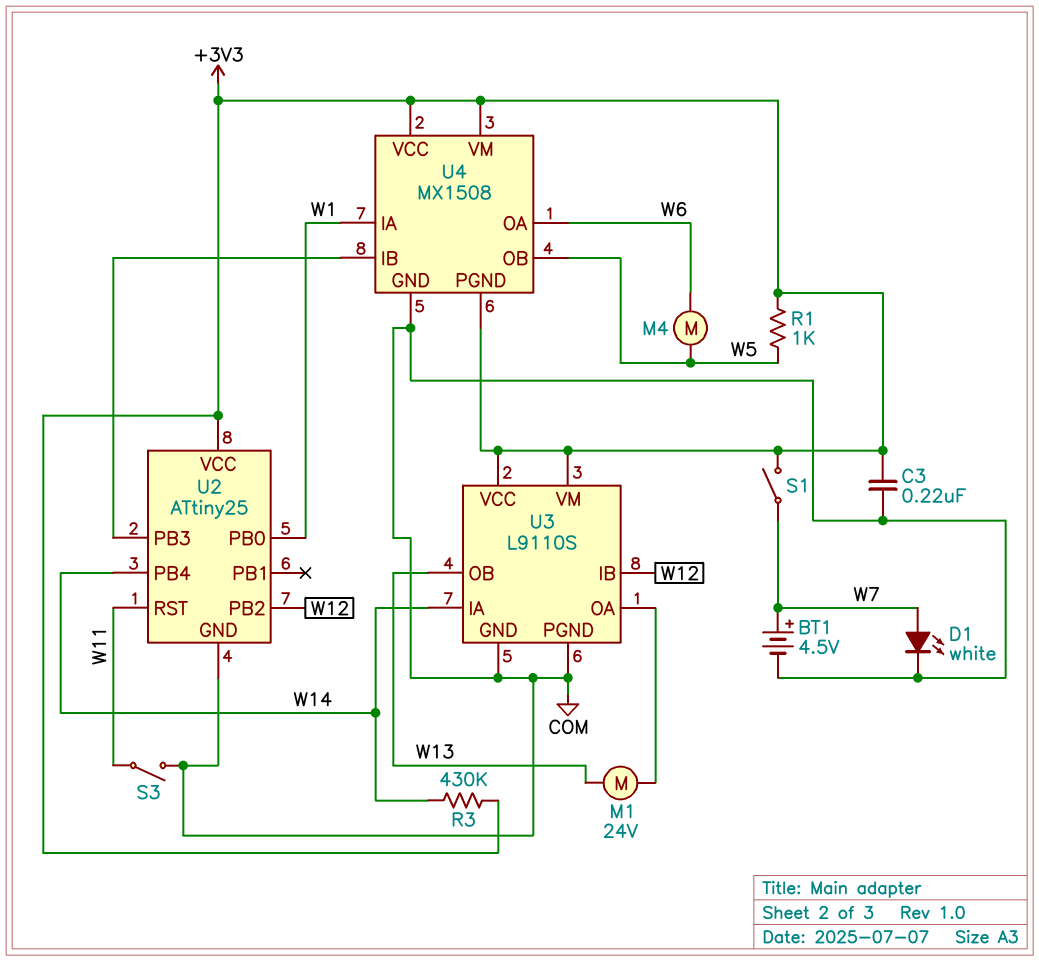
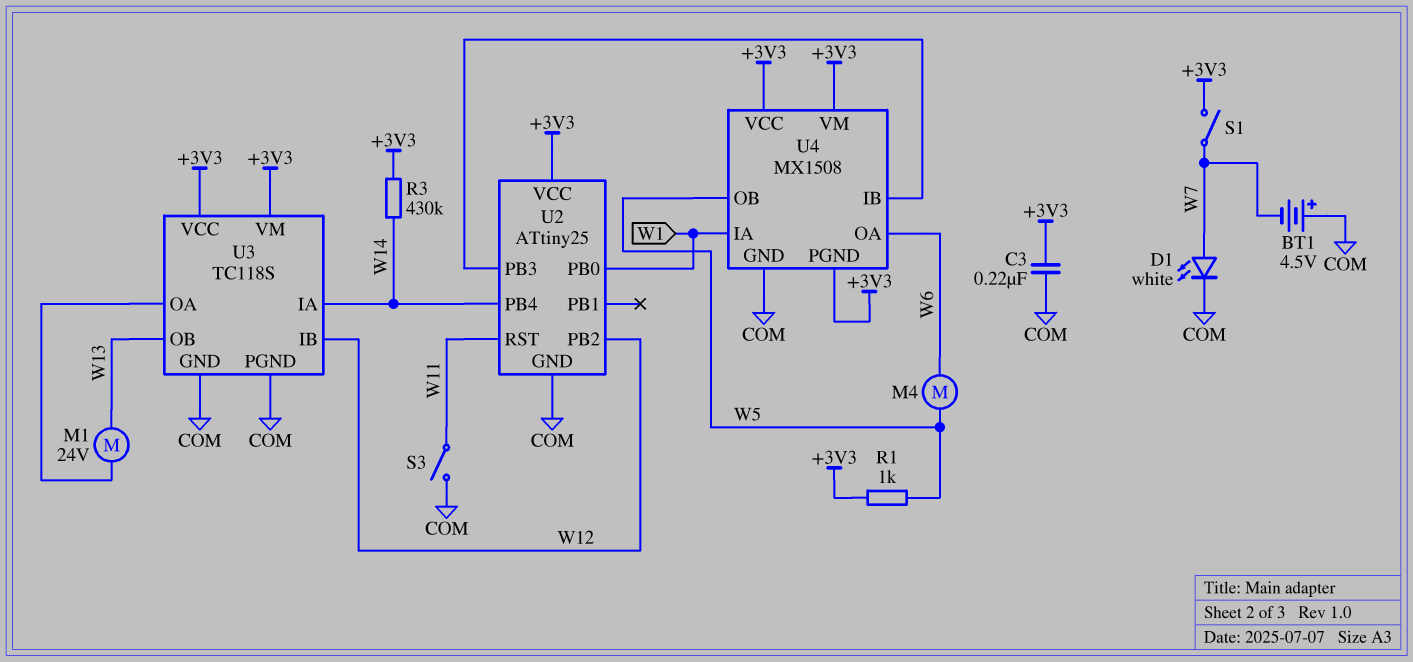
BT1: 4.5V (plus W7, minus COM) -> 4.5V (plus COM, minus W7)
U3: L9110S -> TC118S

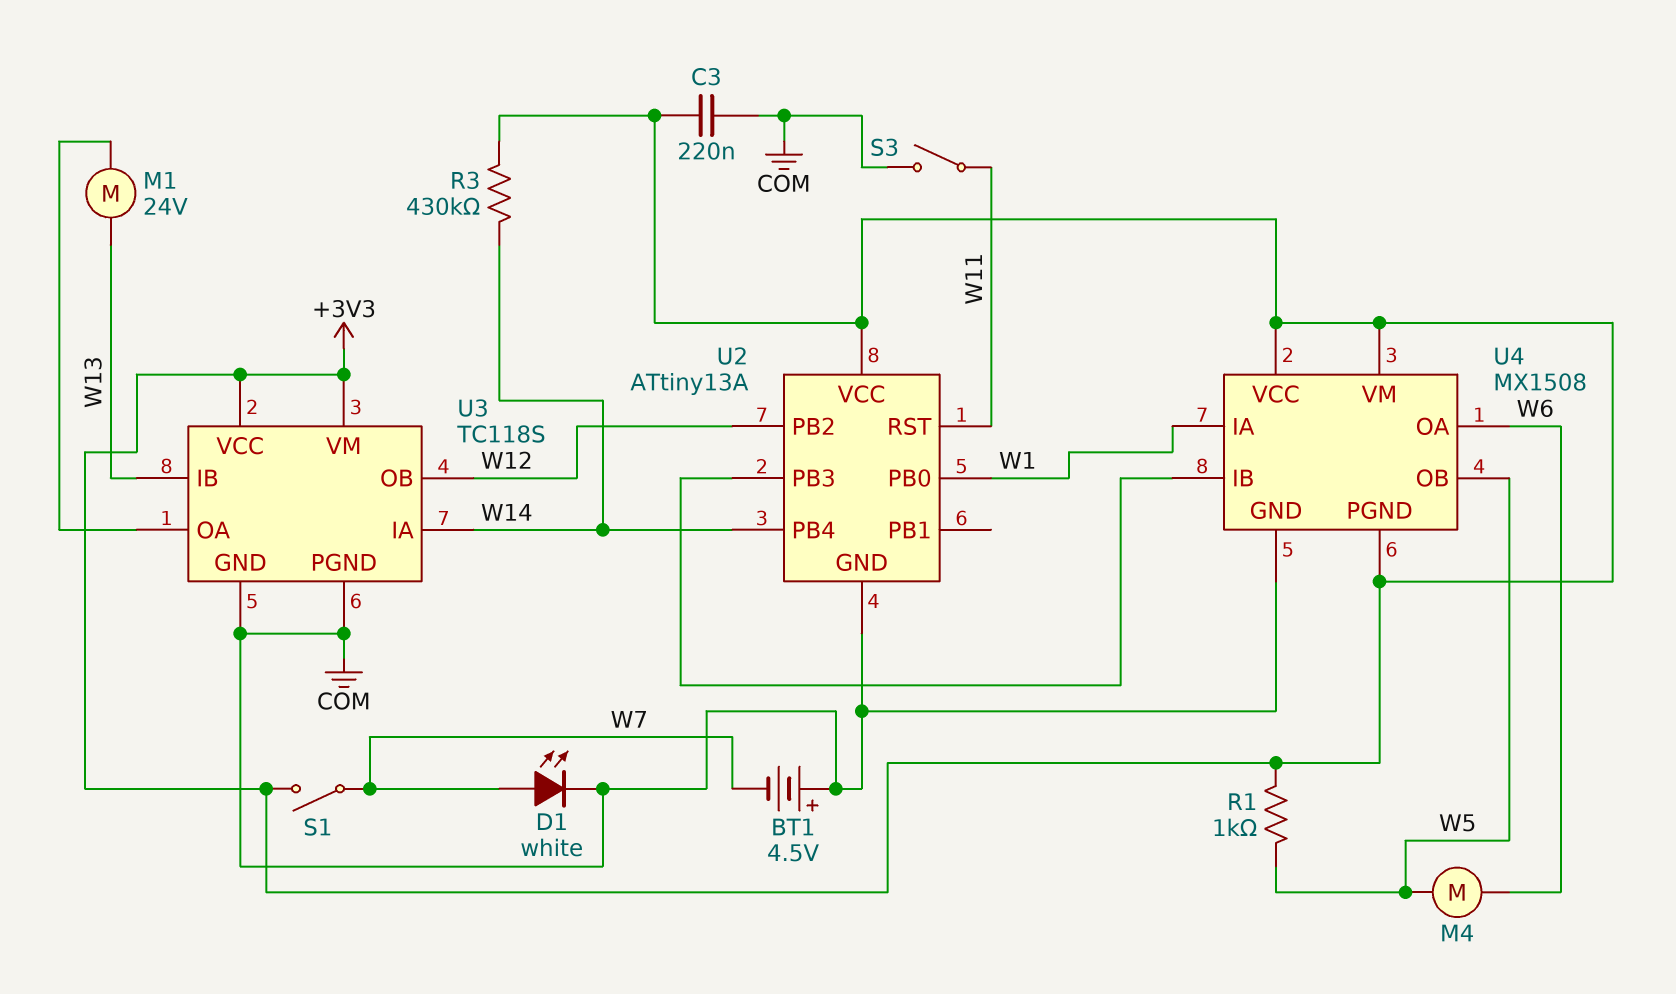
U2: ATtiny25 -> ATtiny13A
U3 pin IB: W12 -> W13
U3 pin OB: W13 -> W12

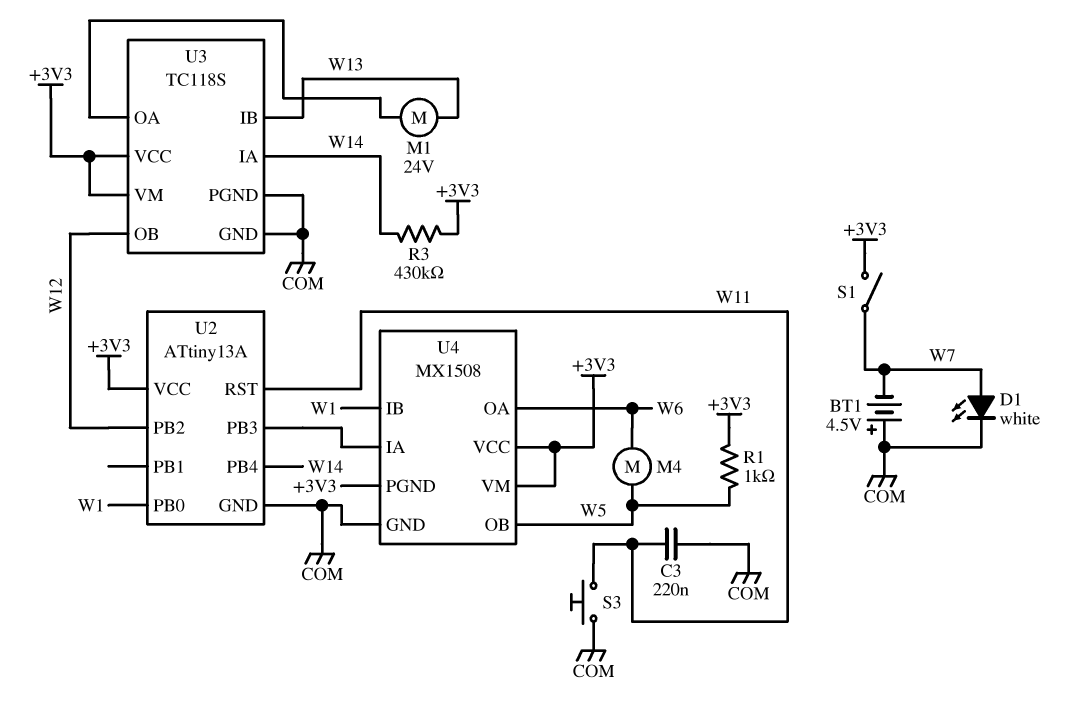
C3: 220nF (+3V3, COM) -> 220nF (COM, W11)
S3: switch (COM, W11) -> button (COM, W11)
U4 pin IA: W1 -> U2/PB3
U4 pin IB: U2/PB3 -> W1

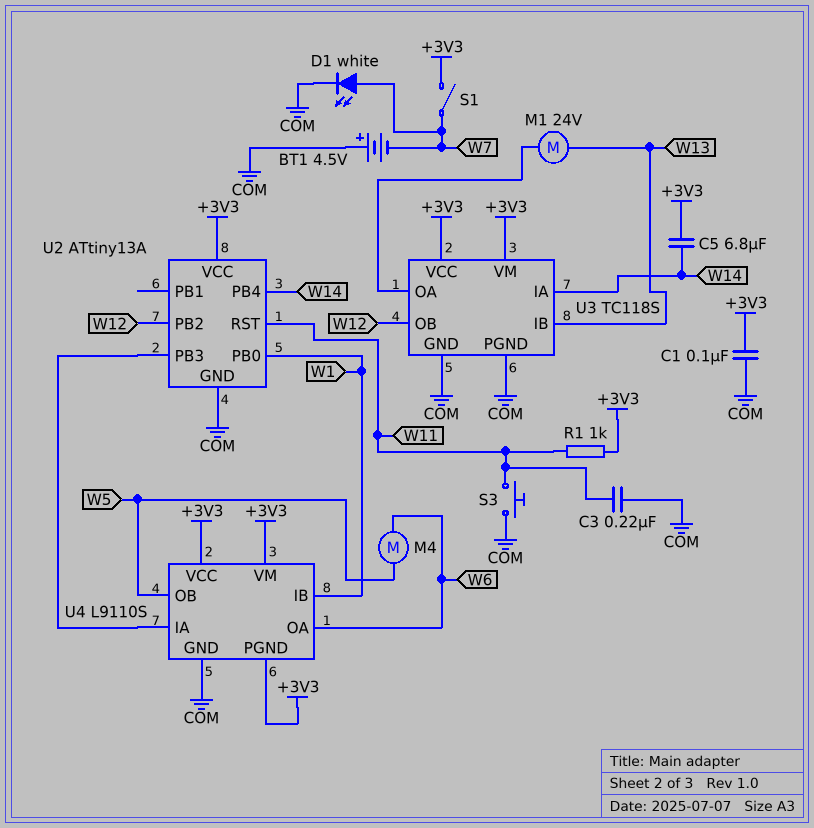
C1: none -> 100nF (+3V3, COM)
C5: none -> 6.8uF (+3V3, W14)
R1: 1k (+3V3, W5) -> 1k (+3V3, W11)
R3: 430k (+3V3, W14) -> none
U4: MX1508 -> L9110S

